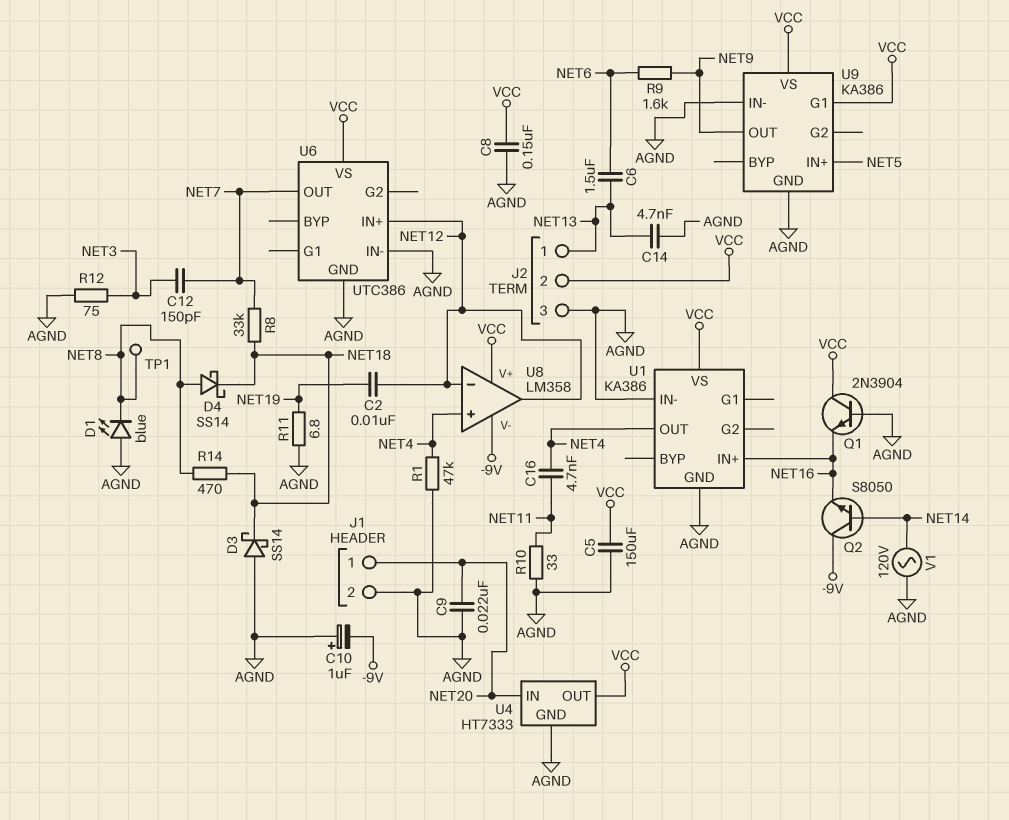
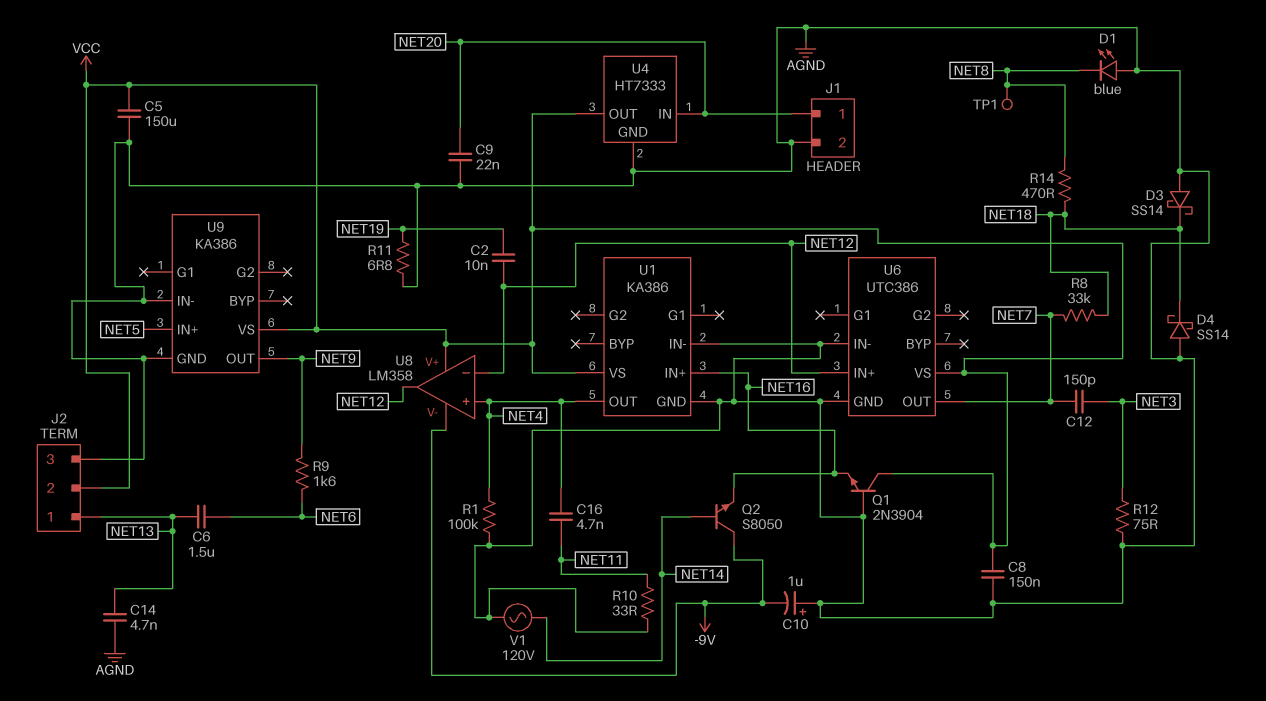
D4: schottky SS14 (A NET8, K NET18) -> schottky SS14 (A AGND, K NET18)
R1: 47k (AGND, NET4) -> 100k (AGND, NET4)
U9 pin G1: VCC -> none

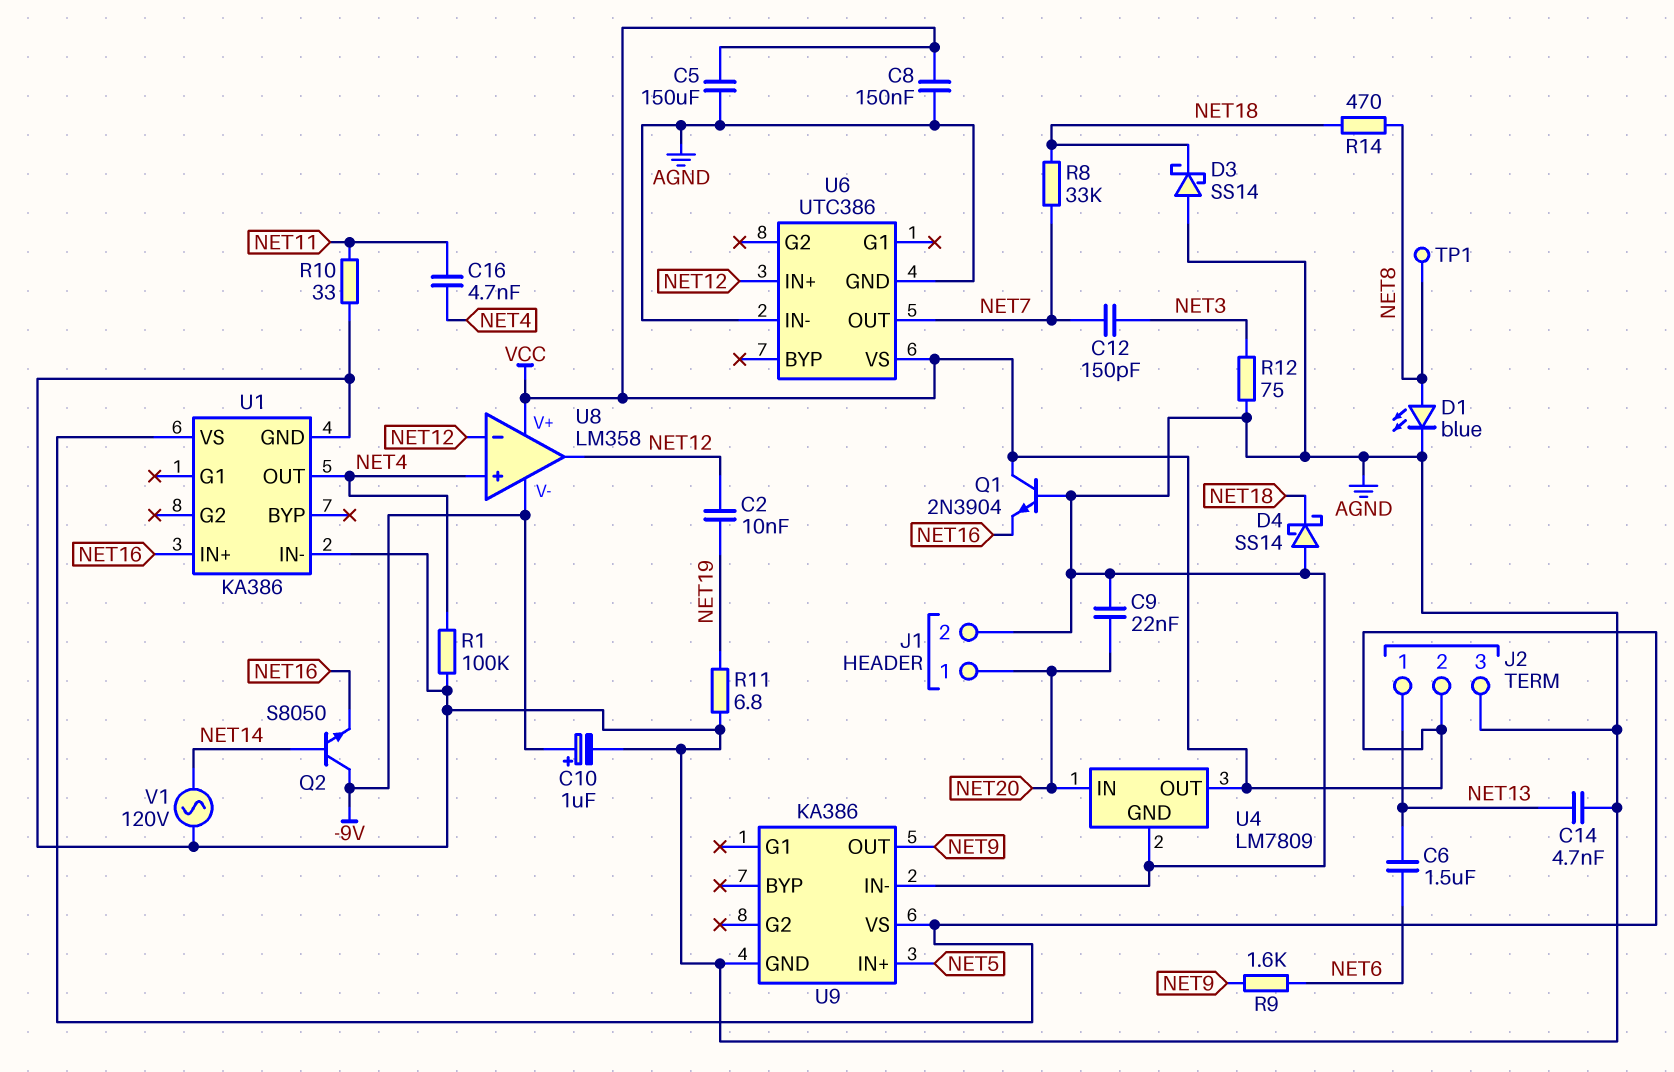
C10: 1uF (plus AGND, minus -9V) -> 1uF (plus -9V, minus AGND)
D1: LED blue (A AGND, K NET8) -> LED blue (A NET8, K AGND)
U4: HT7333 -> LM7809

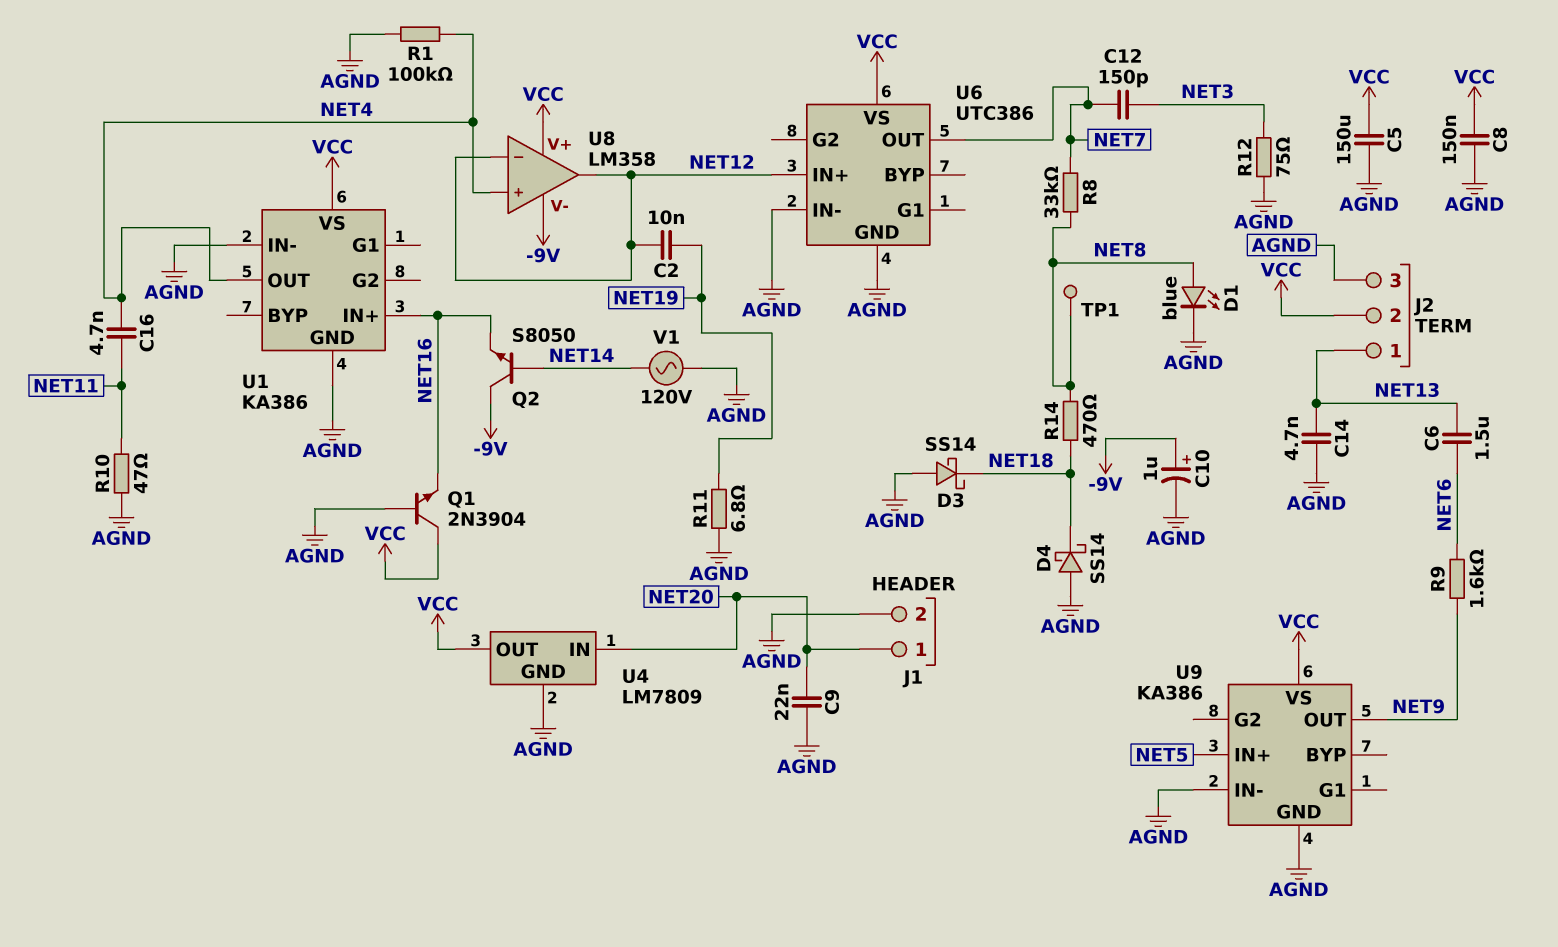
R8: 33k (NET7, NET18) -> 33k (NET7, NET8)
R10: 33 (AGND, NET11) -> 47 (AGND, NET11)

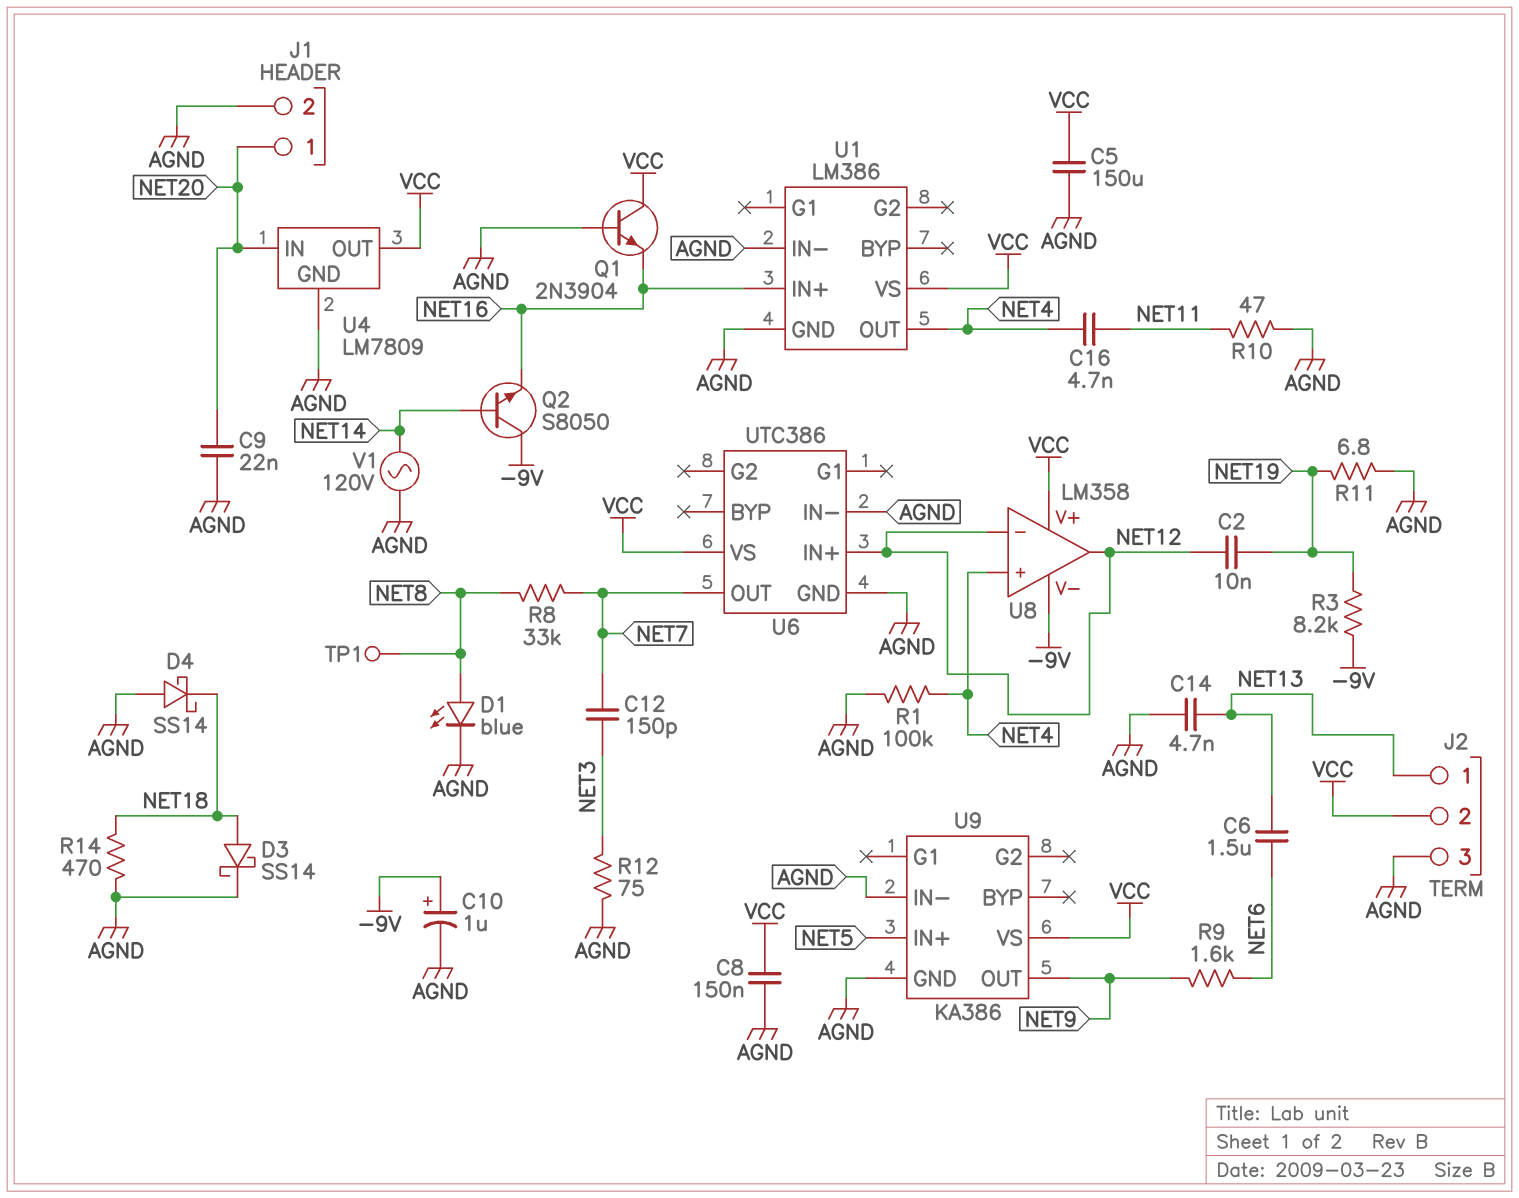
D3: schottky SS14 (A AGND, K NET18) -> schottky SS14 (A NET18, K AGND)
R3: none -> 8.2k (-9V, NET19)
R14: 470 (NET8, NET18) -> 470 (AGND, NET18)
U1: KA386 -> LM386

